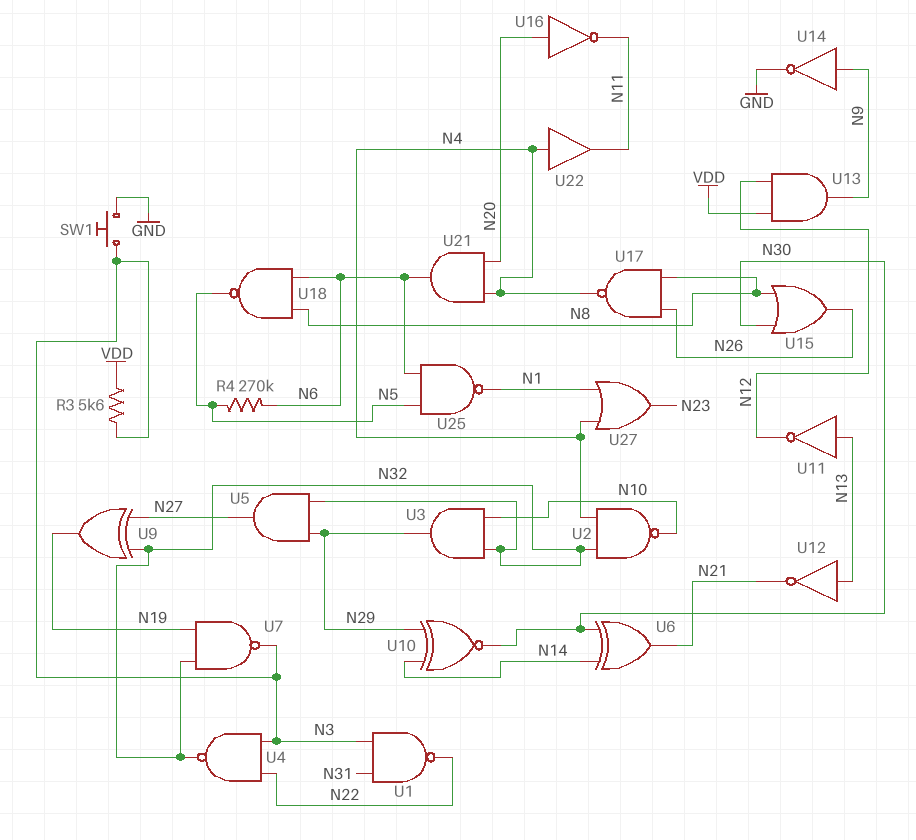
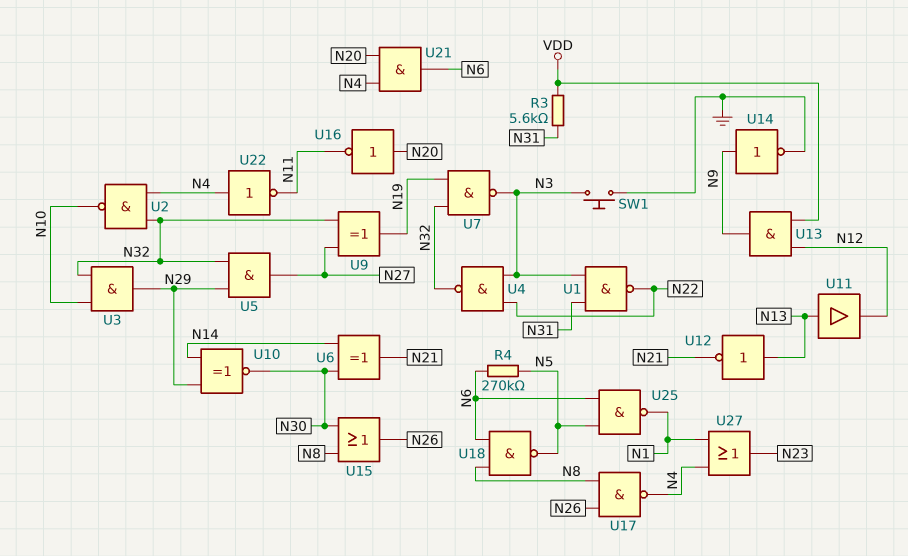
R3: 5.6k (N3, VDD) -> 5.6k (N31, VDD)
U11: NOT (in N13, out N12) -> buffer (in N13, out N12)
U22: buffer (in N4, out N11) -> NOT (in N4, out N11)

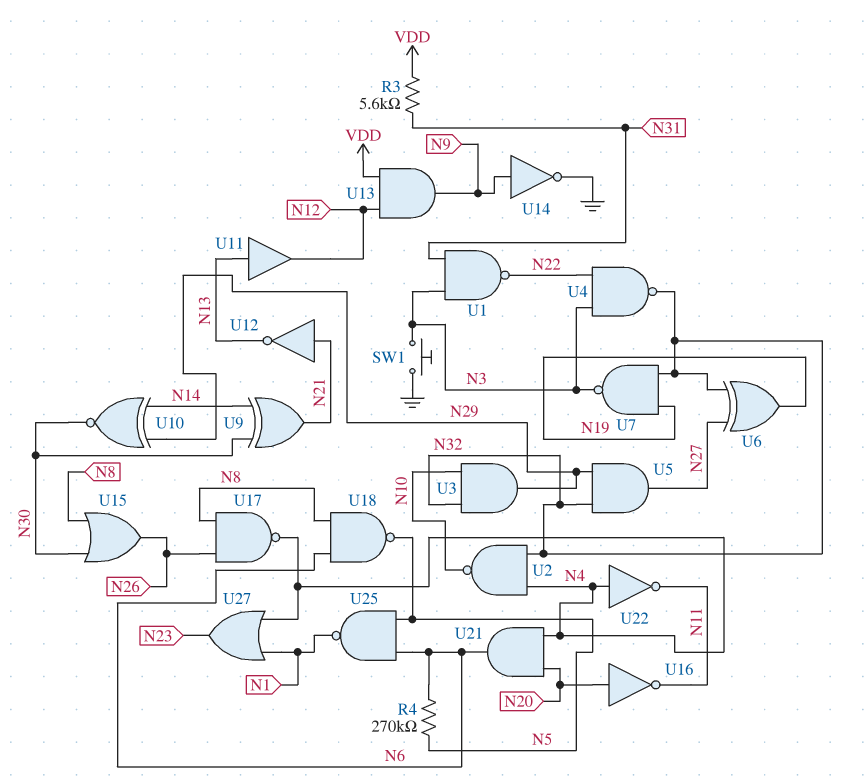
U6: XOR (in N14, in N30, out N21) -> XOR (in N27, in N32, out N19)
U9: XOR (in N27, in N32, out N19) -> XOR (in N14, in N30, out N21)
U12: NOT (in N13, out N21) -> NOT (in N21, out N13)

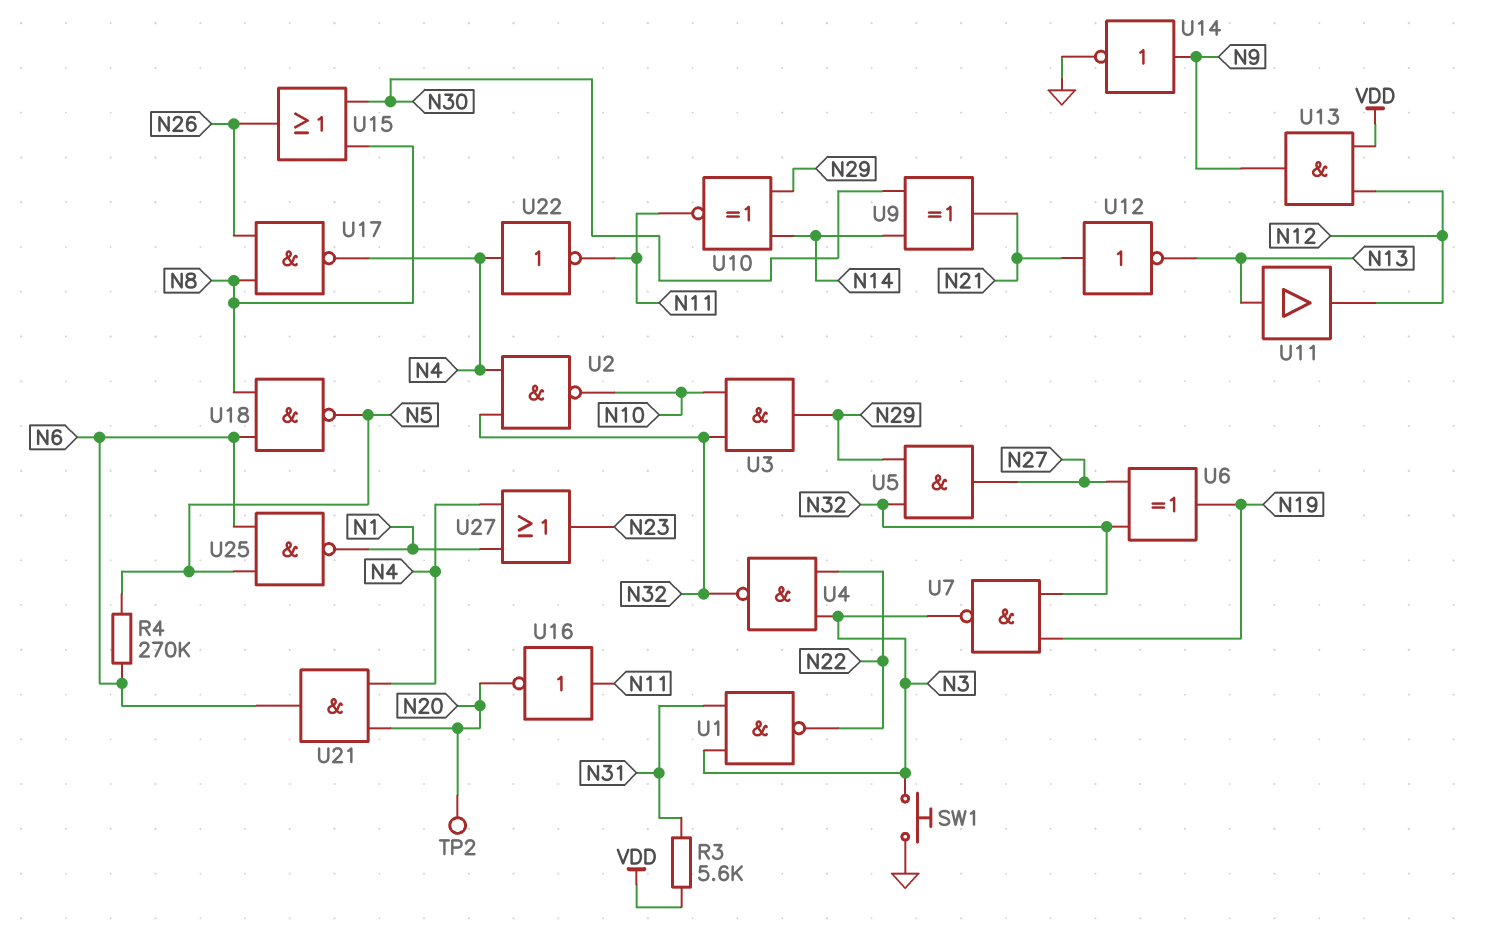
TP2: none -> test point (N20)
U10: XNOR (in N14, in N29, out N30) -> XNOR (in N14, in N29, out N11)
U16: NOT (in N20, out N11) -> NOT (in N11, out N20)

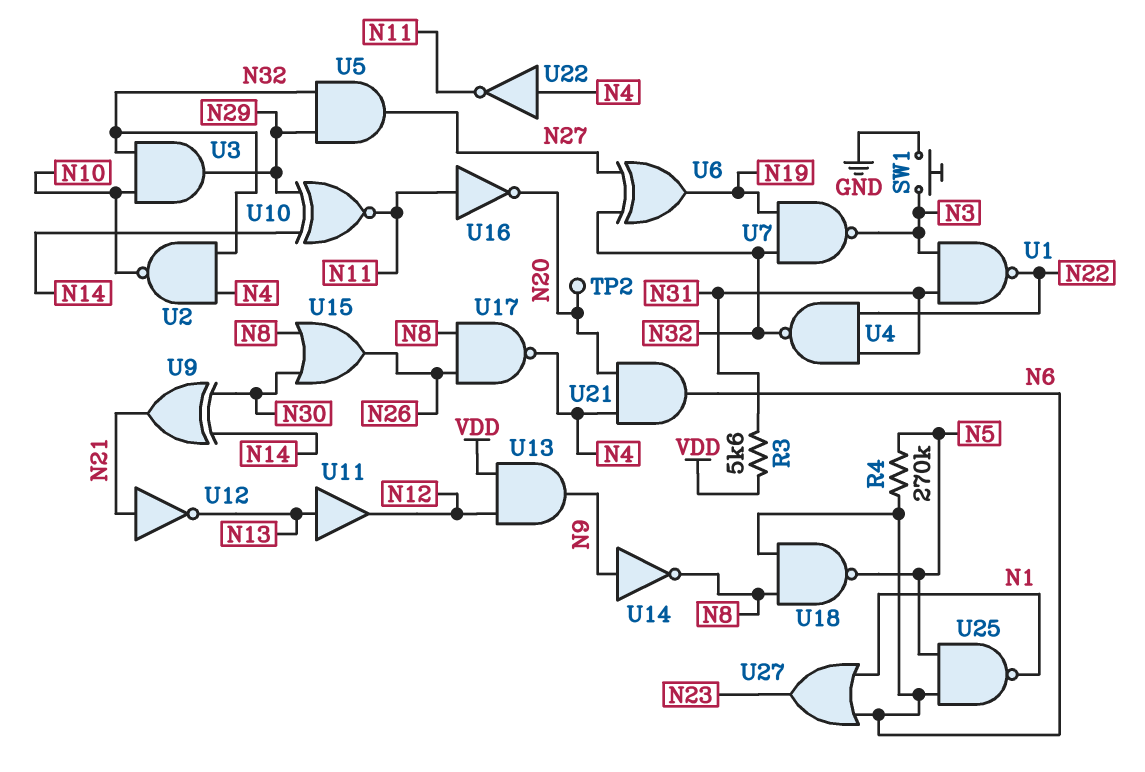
U4: NAND (in N3, in N22, out N32) -> NAND (in N22, in N31, out N32)
U14: NOT (in N9, out GND) -> NOT (in N9, out N8)
U27: OR (in N1, in N4, out N23) -> OR (in N1, in N6, out N23)

